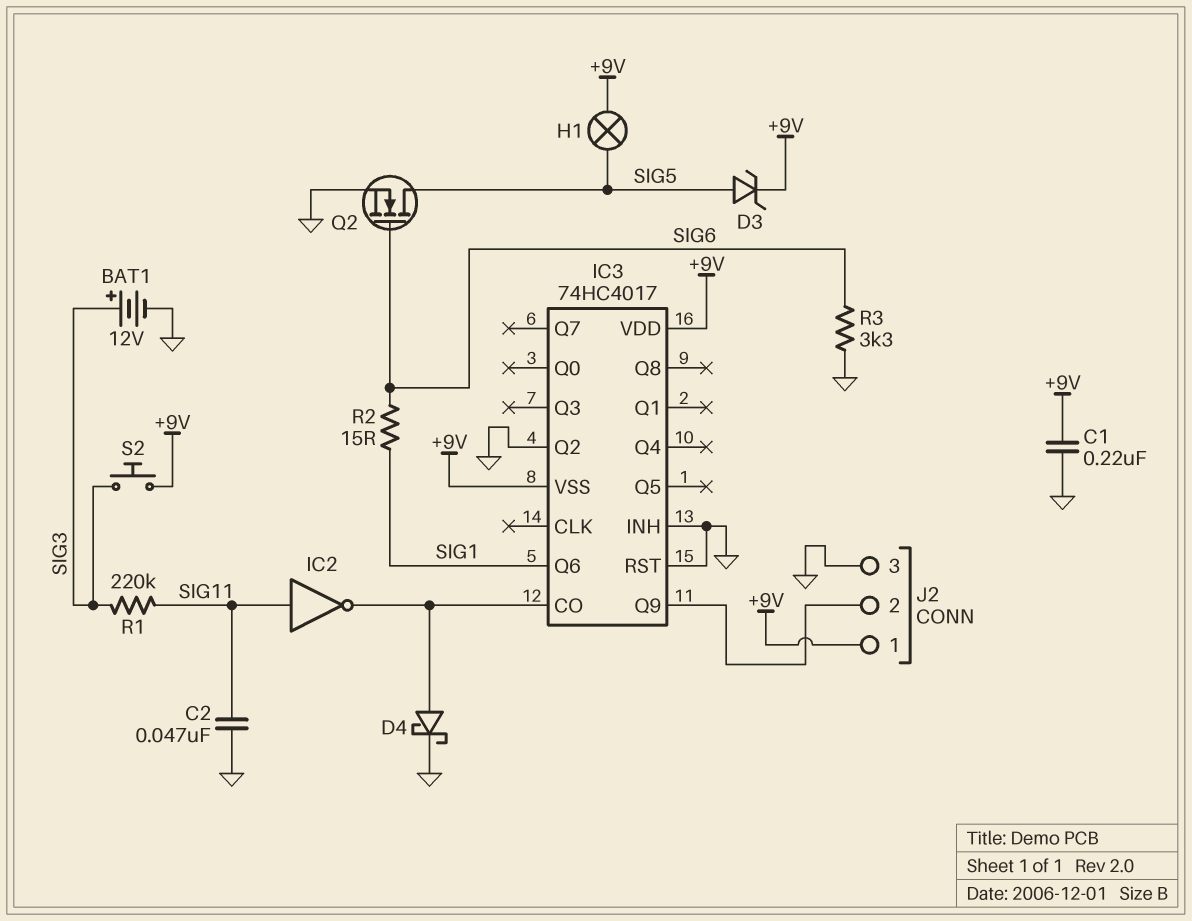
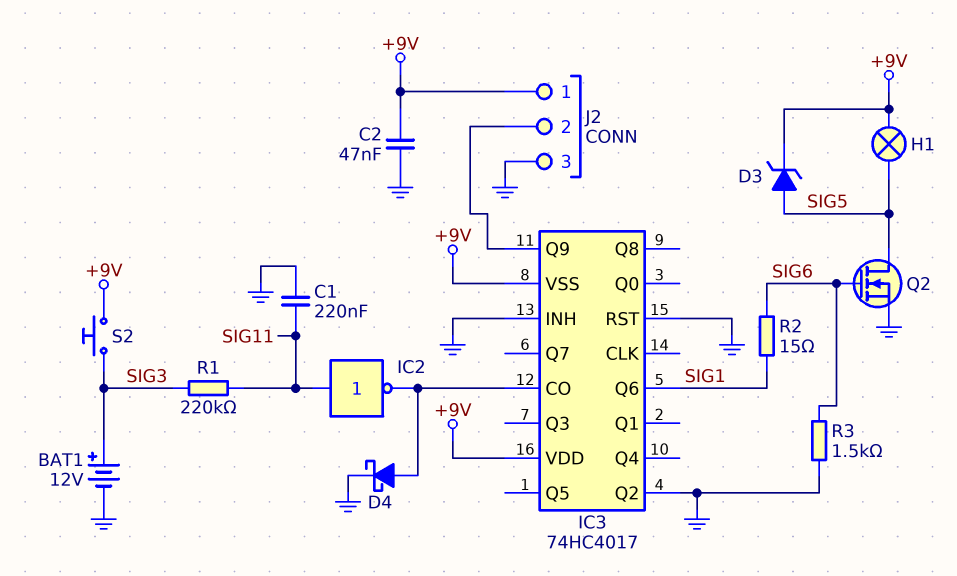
C1: 220nF (+9V, GND) -> 220nF (GND, SIG11)
C2: 47nF (GND, SIG11) -> 47nF (+9V, GND)
R3: 3.3k (GND, SIG6) -> 1.5k (GND, SIG6)

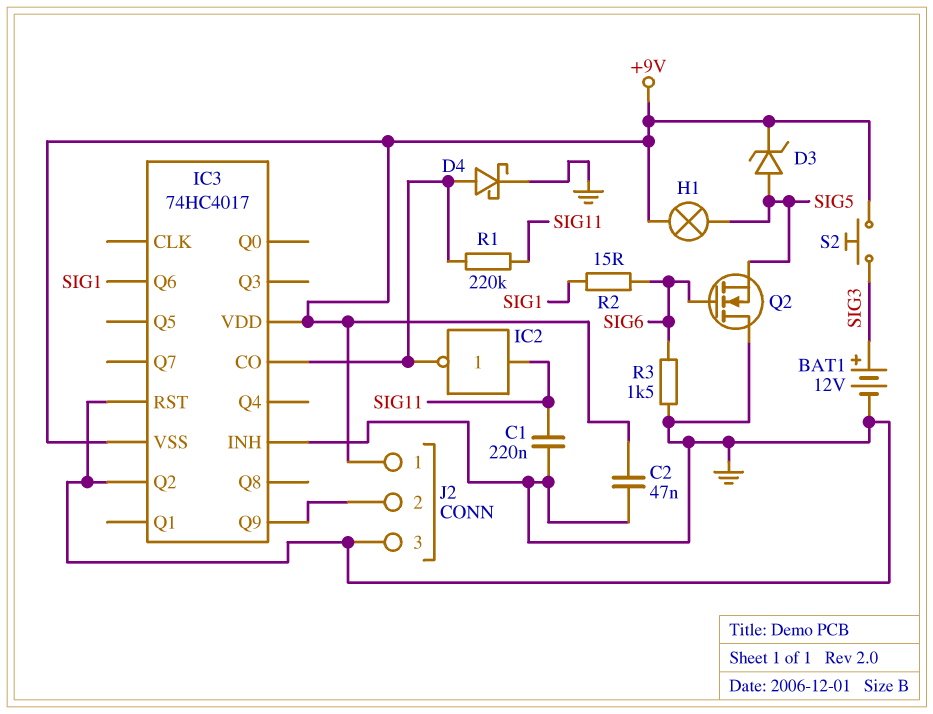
Q2: NMOS (G SIG6, D SIG5, S GND) -> NMOS (G SIG6, D GND, S SIG5)
R1: 220k (SIG3, SIG11) -> 220k (IC3/CO, SIG11)

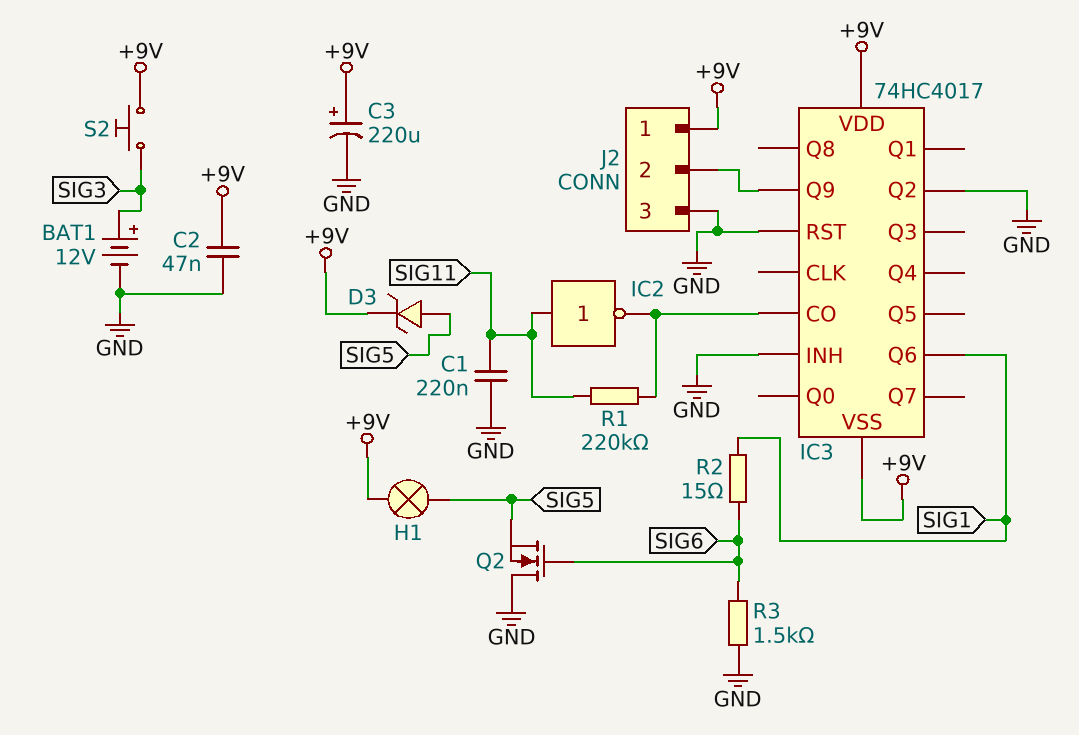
C3: none -> 220uF (plus +9V, minus GND)
D4: schottky (A IC3/CO, K GND) -> none

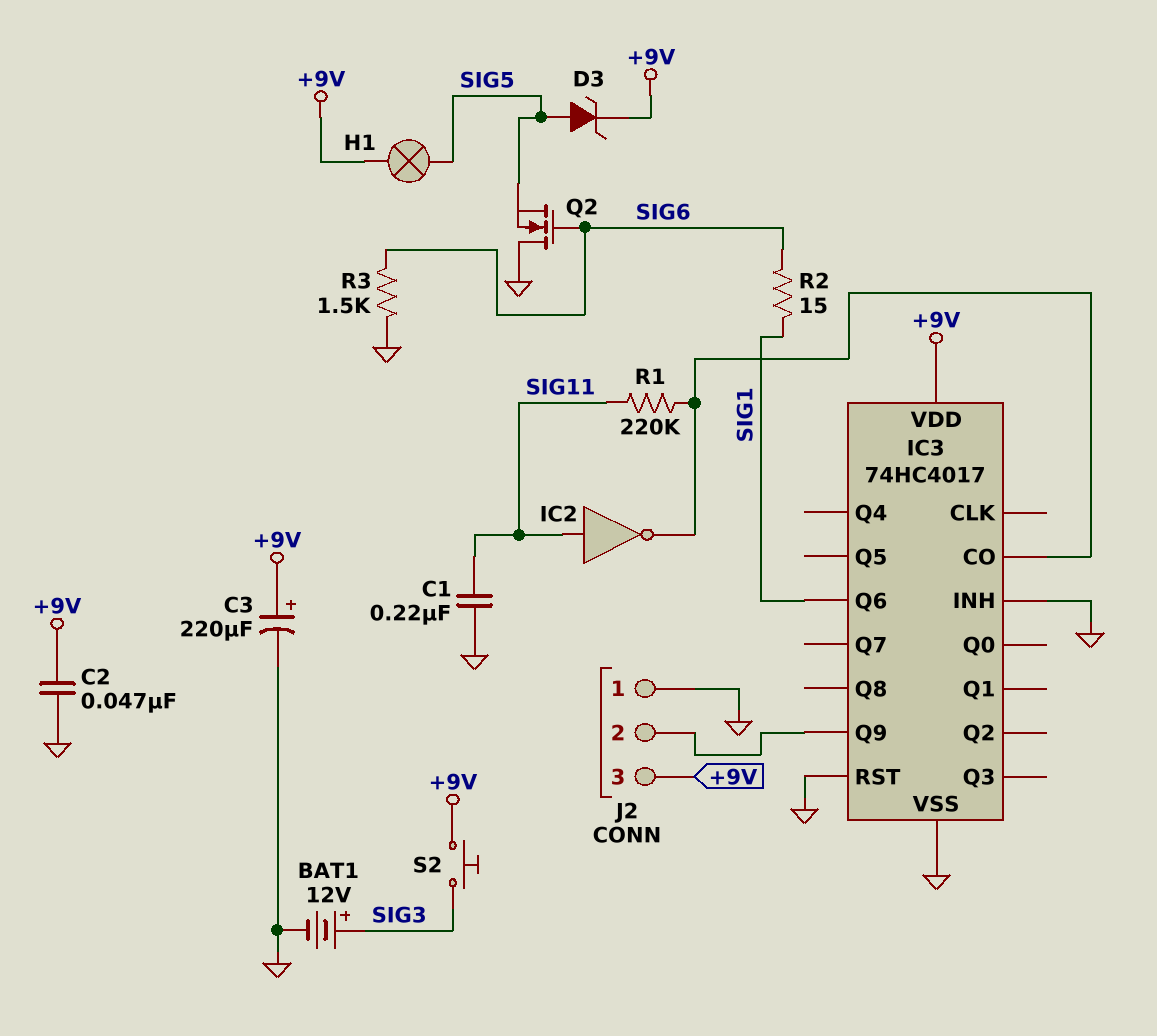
IC3 pin Q2: GND -> none
IC3 pin VSS: +9V -> GND
J2 pin 1: +9V -> GND
J2 pin 3: GND -> +9V

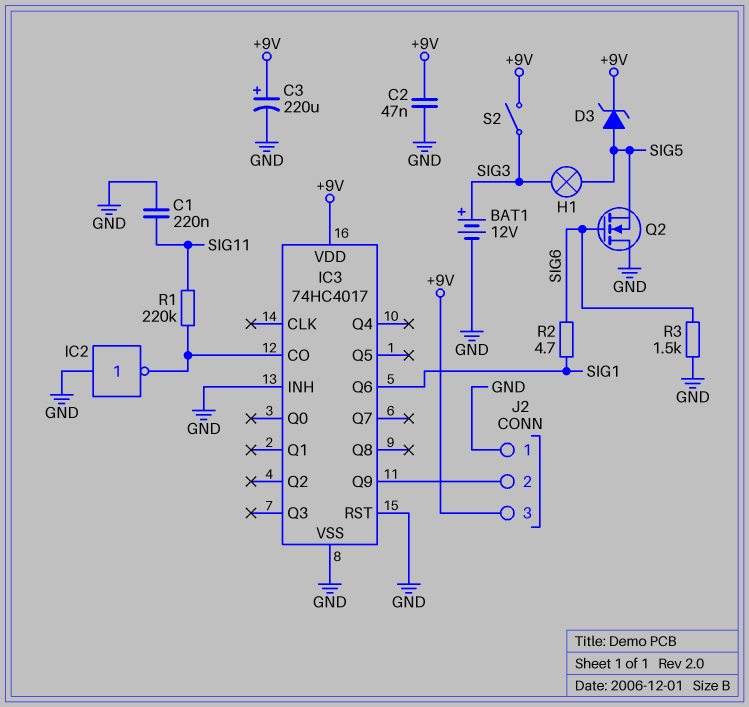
H1: lamp (+9V, SIG5) -> lamp (SIG3, SIG5)
IC2: NOT (in SIG11, out IC3/CO) -> NOT (in GND, out IC3/CO)
R2: 15 (SIG1, SIG6) -> 4.7 (SIG1, SIG6)
S2: button (+9V, SIG3) -> switch (+9V, SIG3)

